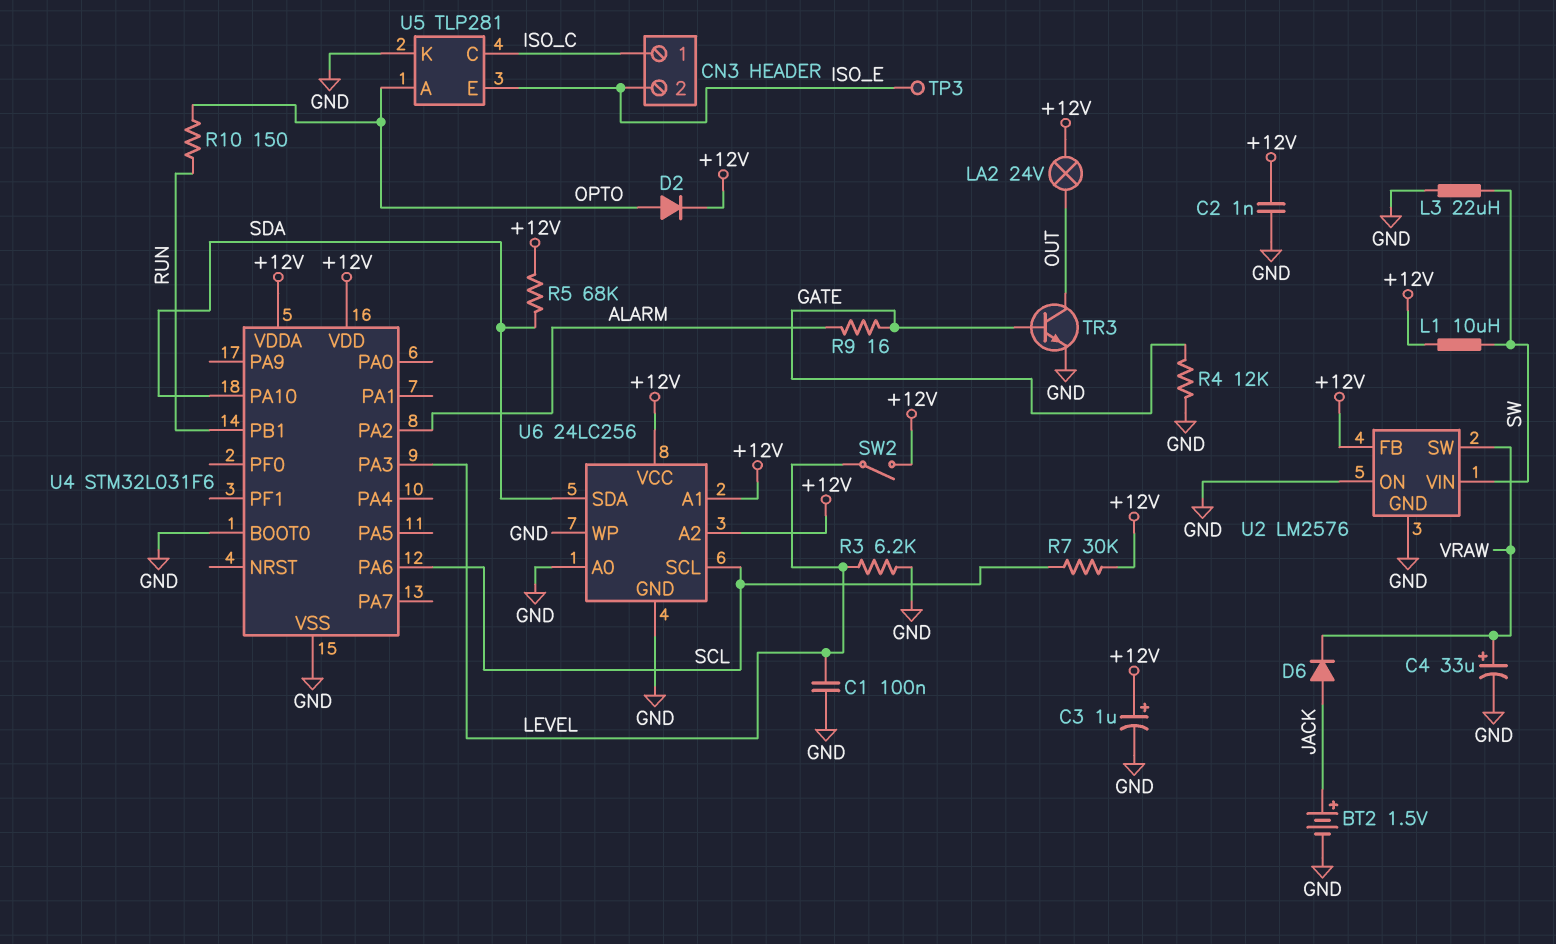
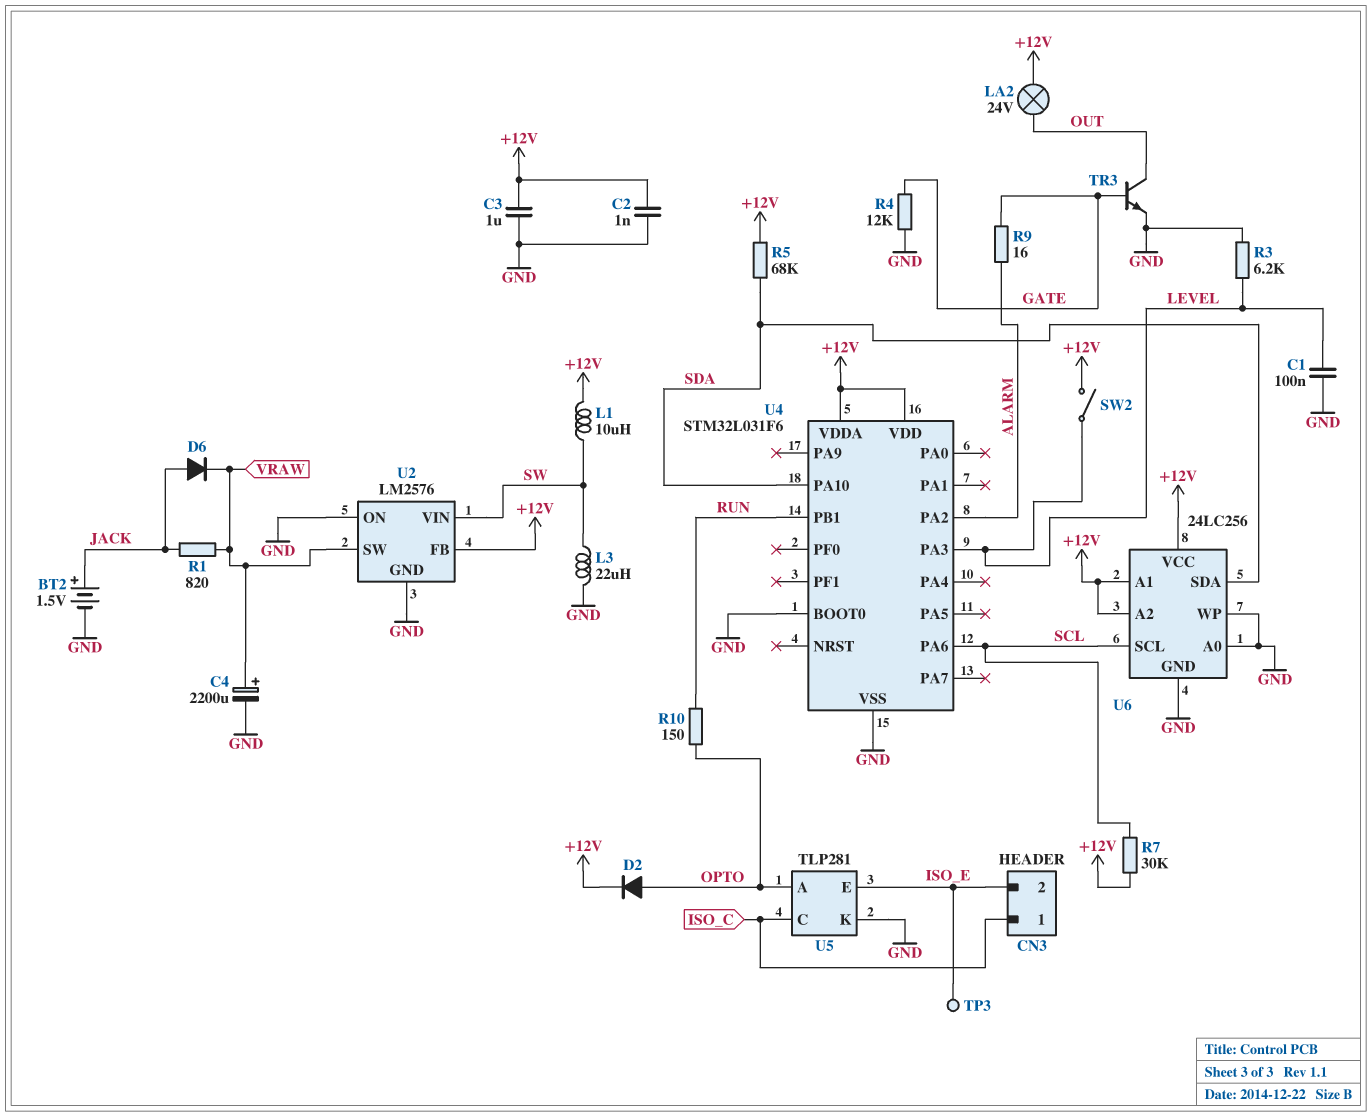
C3: 1uF (plus +12V, minus GND) -> 1uF (+12V, GND)
C4: 33uF (plus VRAW, minus GND) -> 2200uF (plus VRAW, minus GND)
R1: none -> 820 (JACK, VRAW)

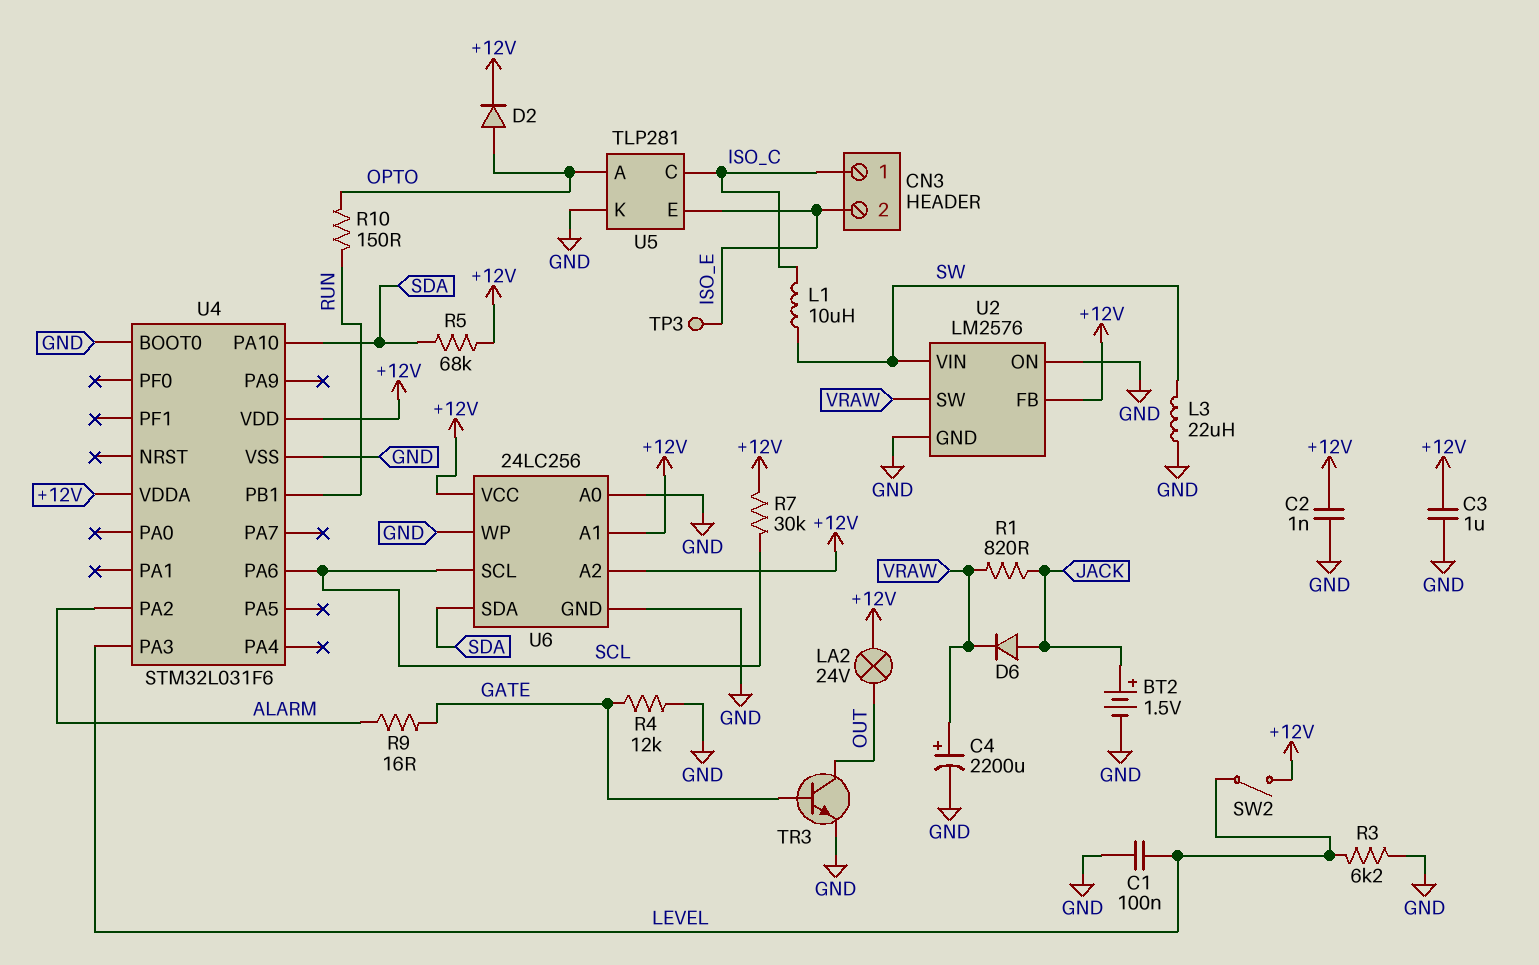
L1: 10uH (+12V, SW) -> 10uH (ISO_C, SW)

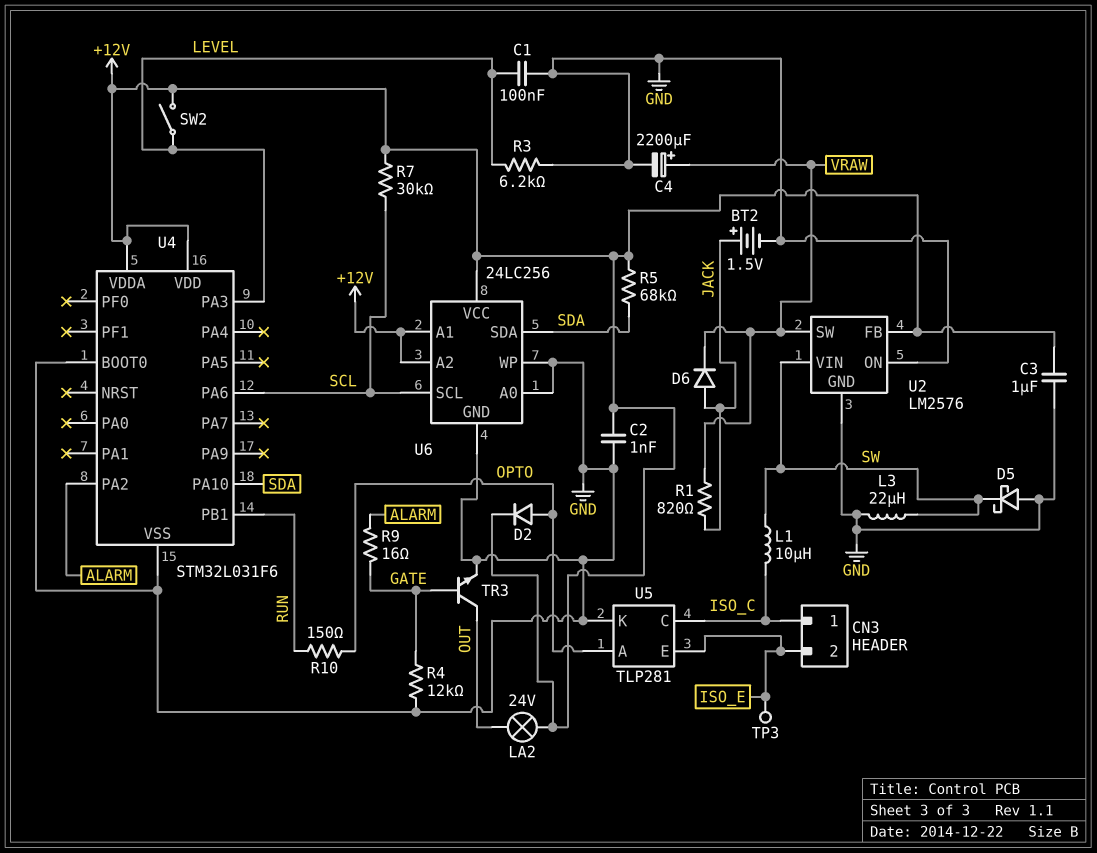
D5: none -> schottky (A GND, K SW)

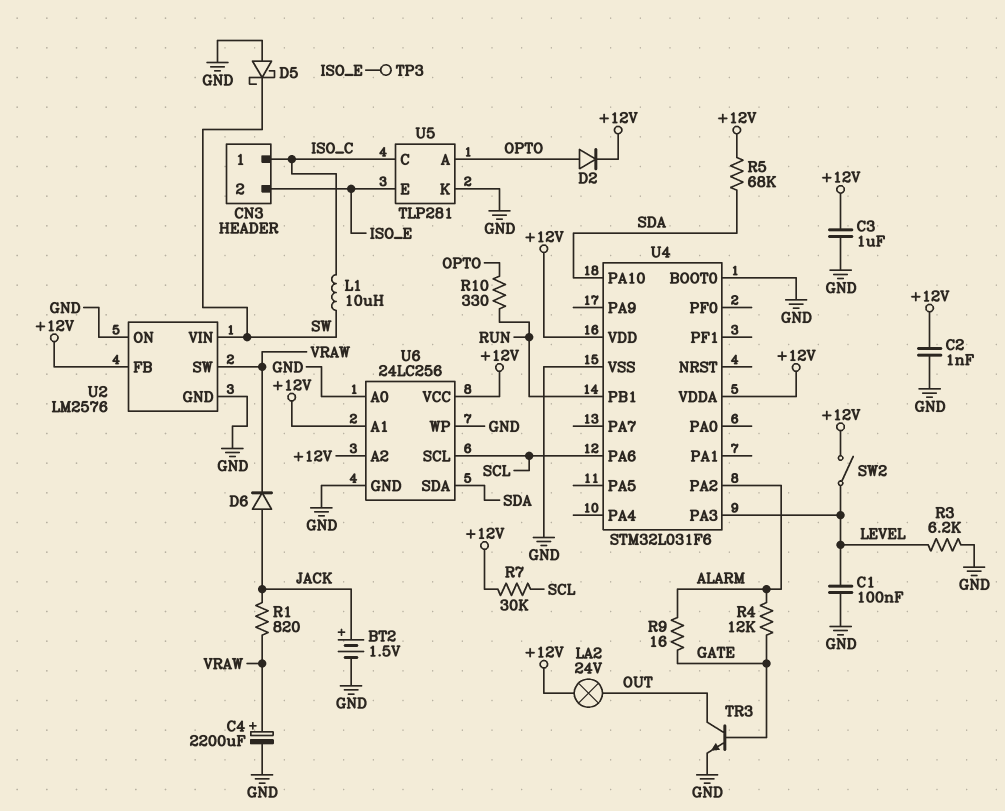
L3: 22uH (GND, SW) -> none
R4: 12k (GATE, GND) -> 12k (ALARM, GATE)
R10: 150 (OPTO, RUN) -> 330 (OPTO, RUN)

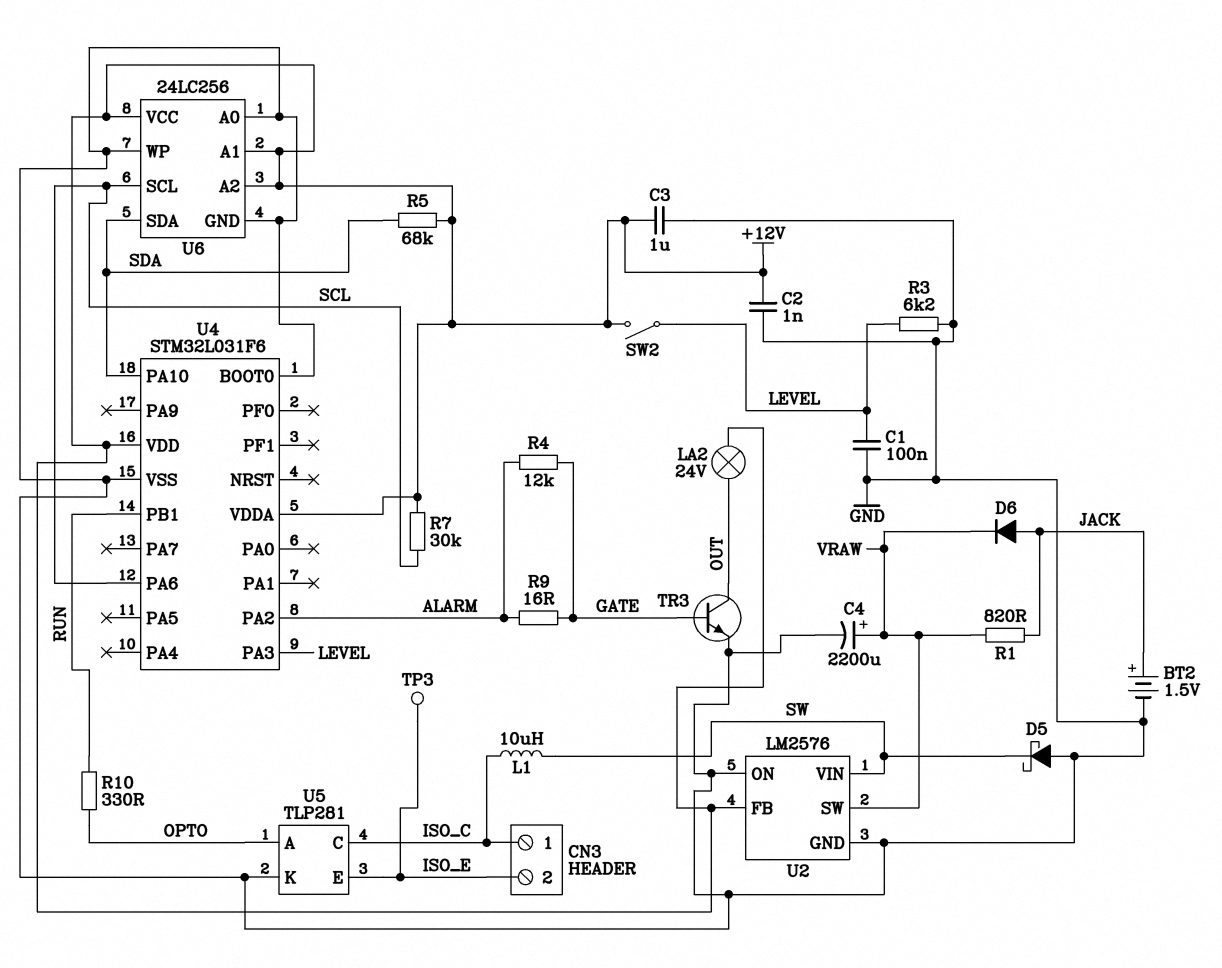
D2: diode (A OPTO, K +12V) -> none

